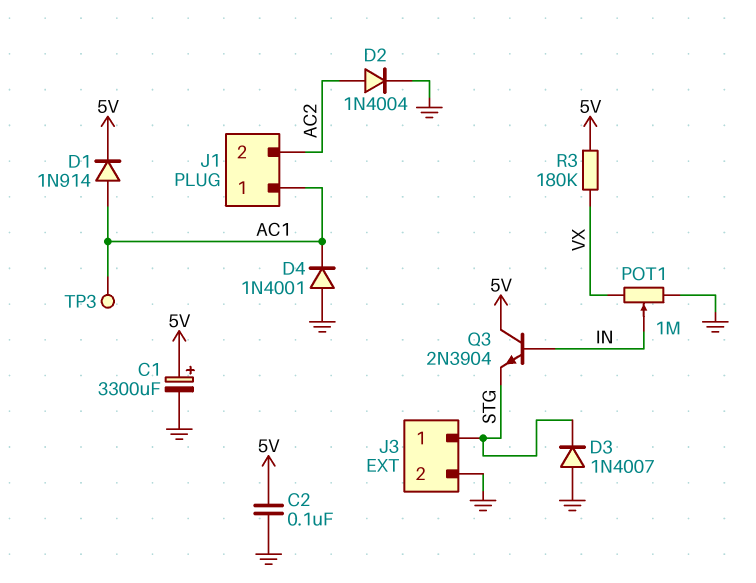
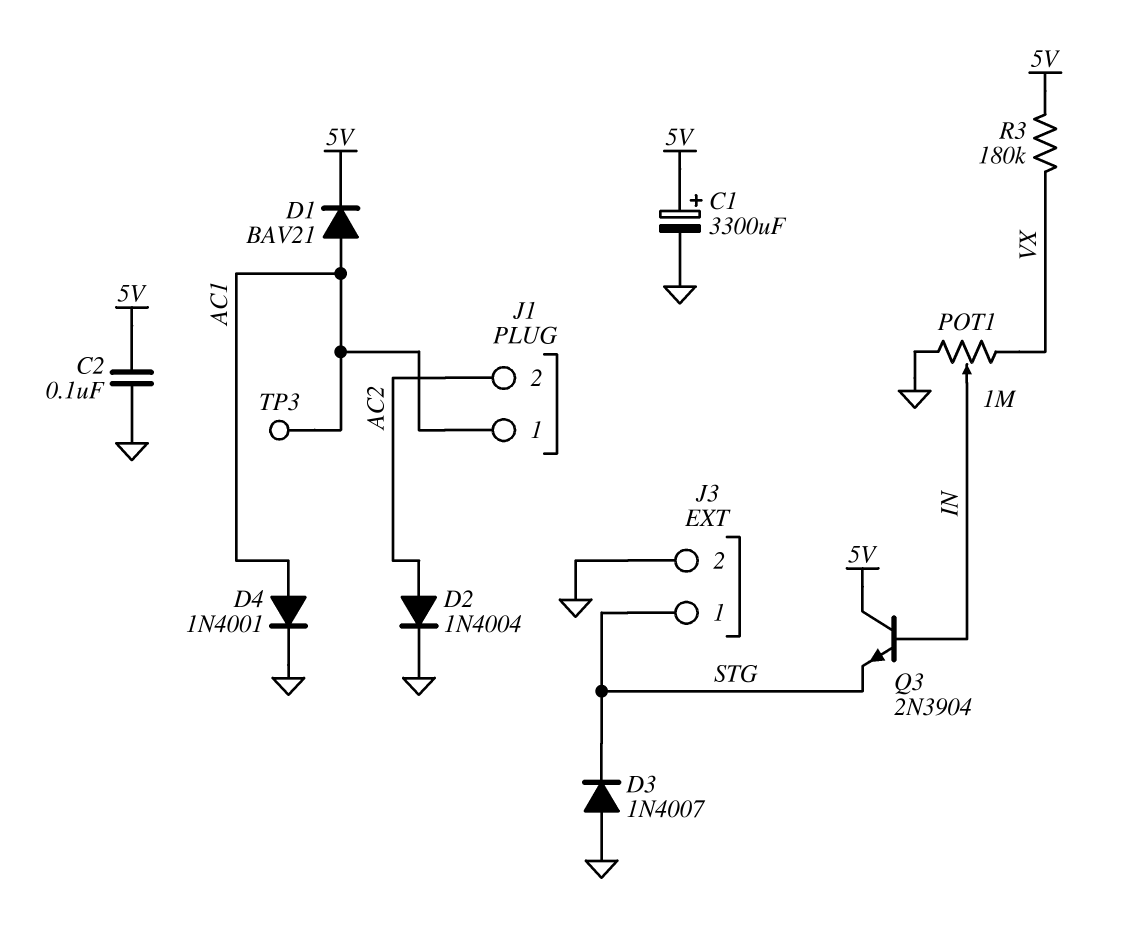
D1: diode 1N914 (A AC1, K 5V) -> diode BAV21 (A AC1, K 5V)
D4: diode 1N4001 (A GND, K AC1) -> diode 1N4001 (A AC1, K GND)

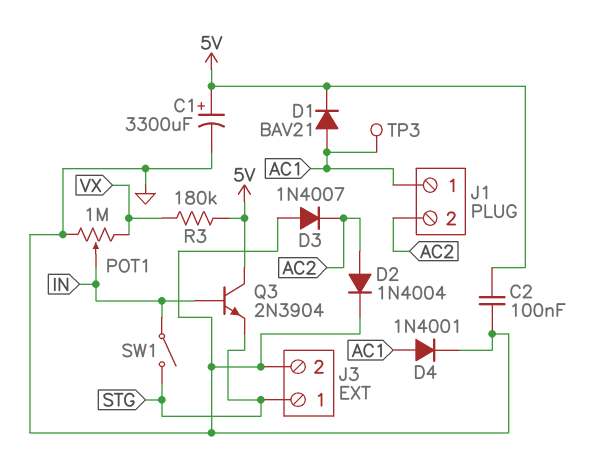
D3: diode 1N4007 (A GND, K STG) -> diode 1N4007 (A GND, K AC2)
SW1: none -> switch (IN, STG)

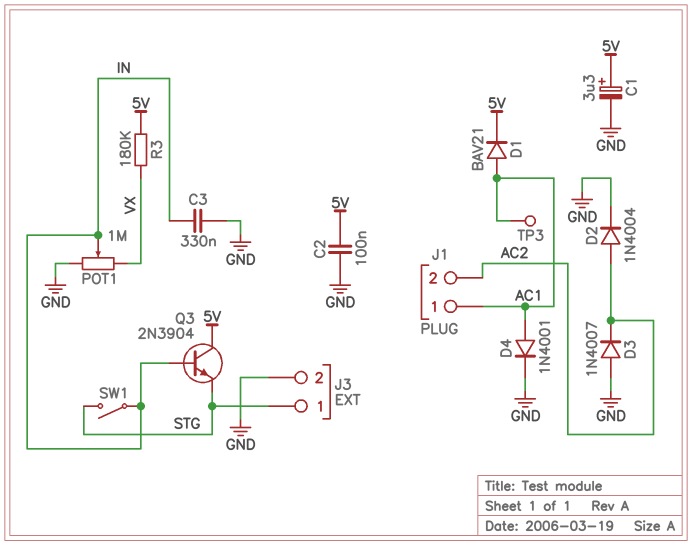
C1: 3300uF (plus 5V, minus GND) -> 3.3uF (plus 5V, minus GND)
C3: none -> 330nF (GND, IN)

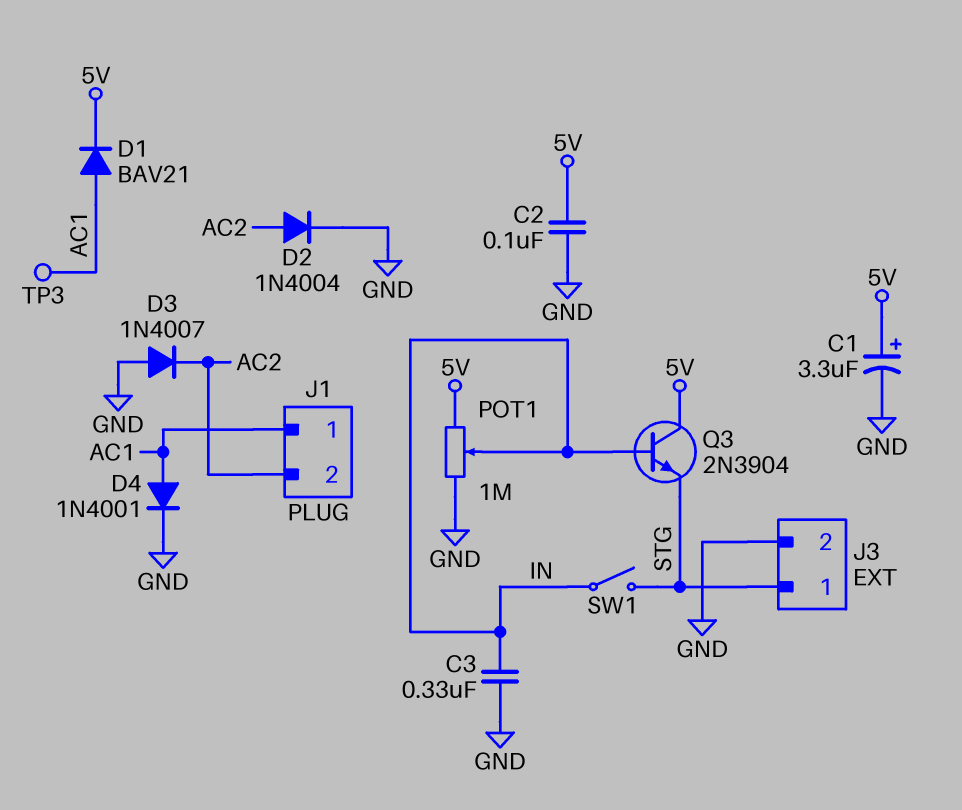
POT1: 1M (GND, VX, wiper IN) -> 1M (5V, GND, wiper IN)
R3: 180k (5V, VX) -> none

